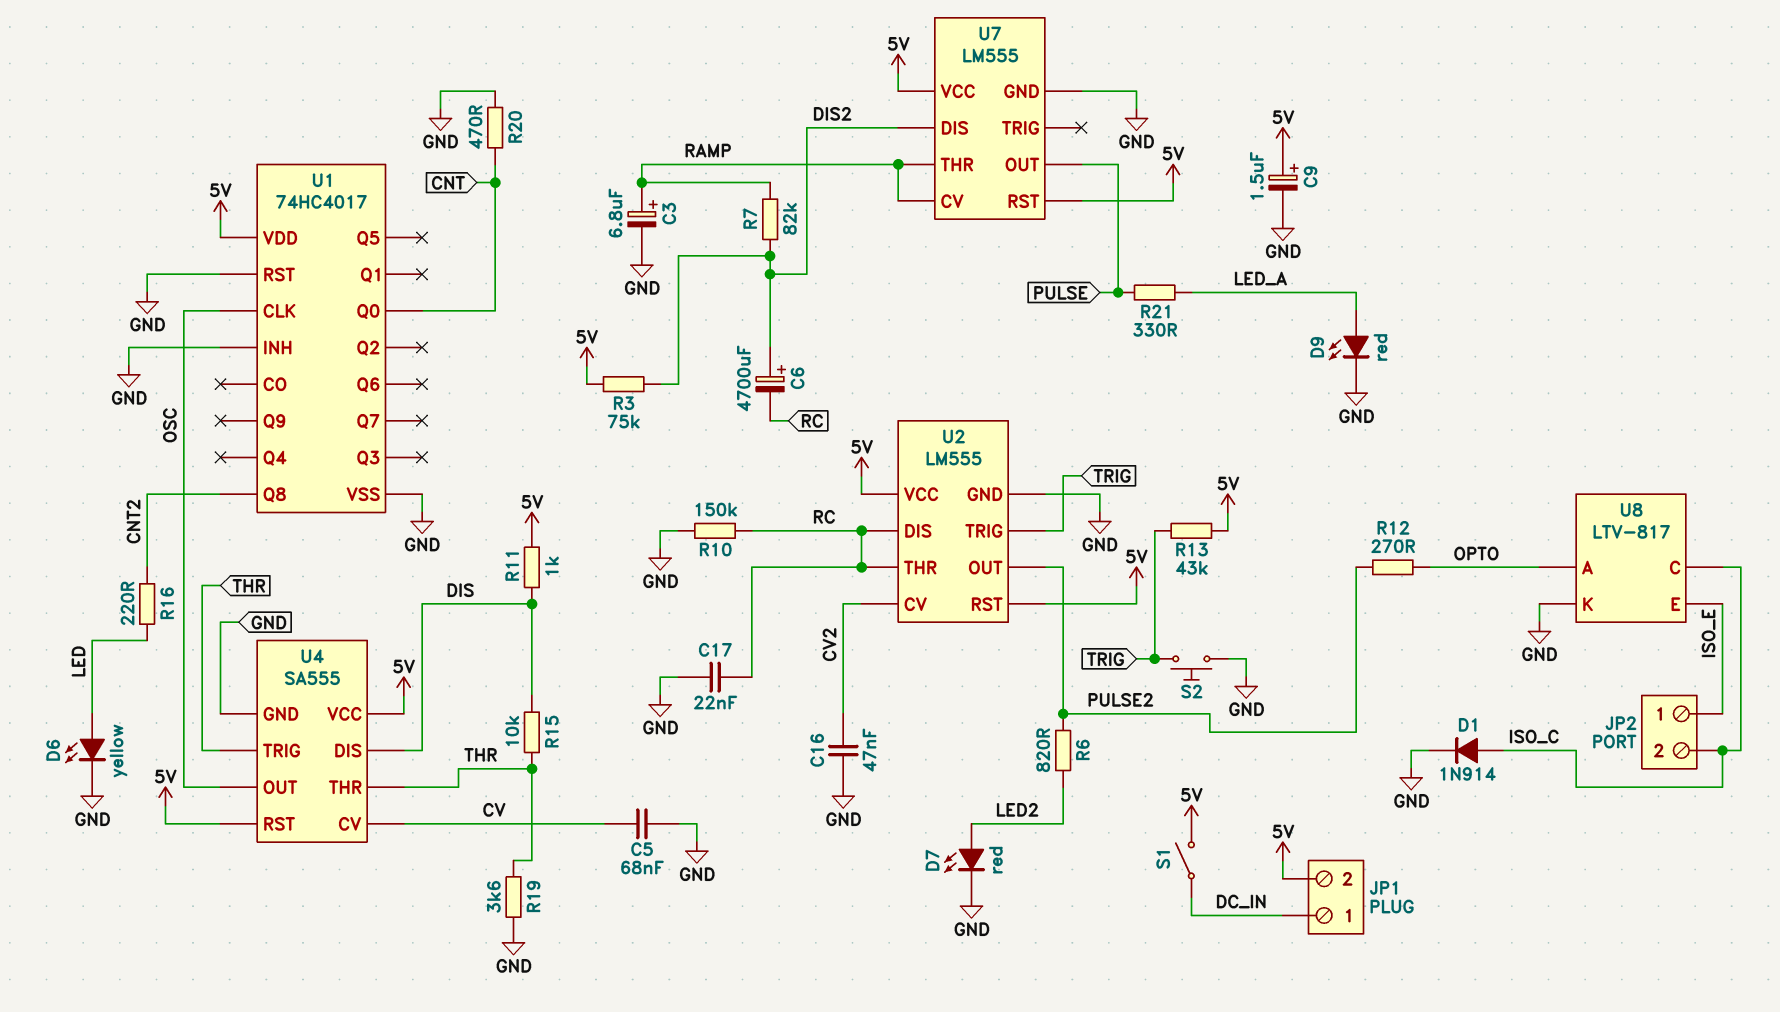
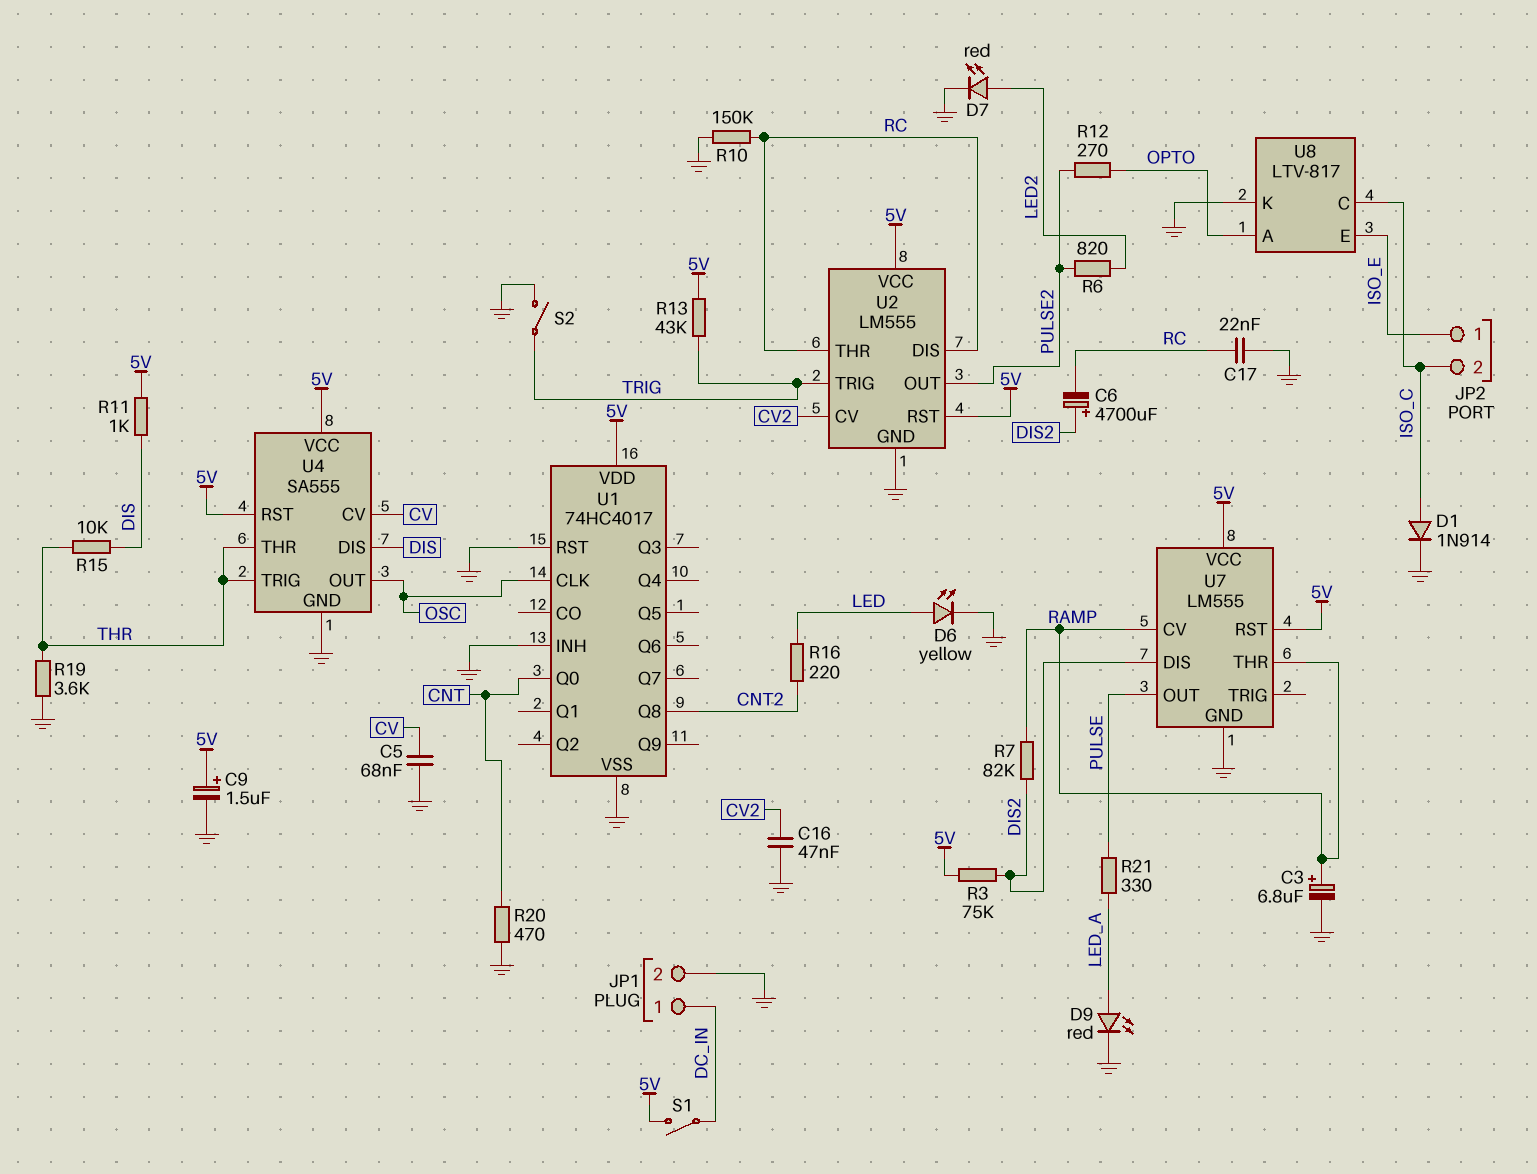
JP1 pin 2: 5V -> GND
S2: button (GND, TRIG) -> switch (GND, TRIG)

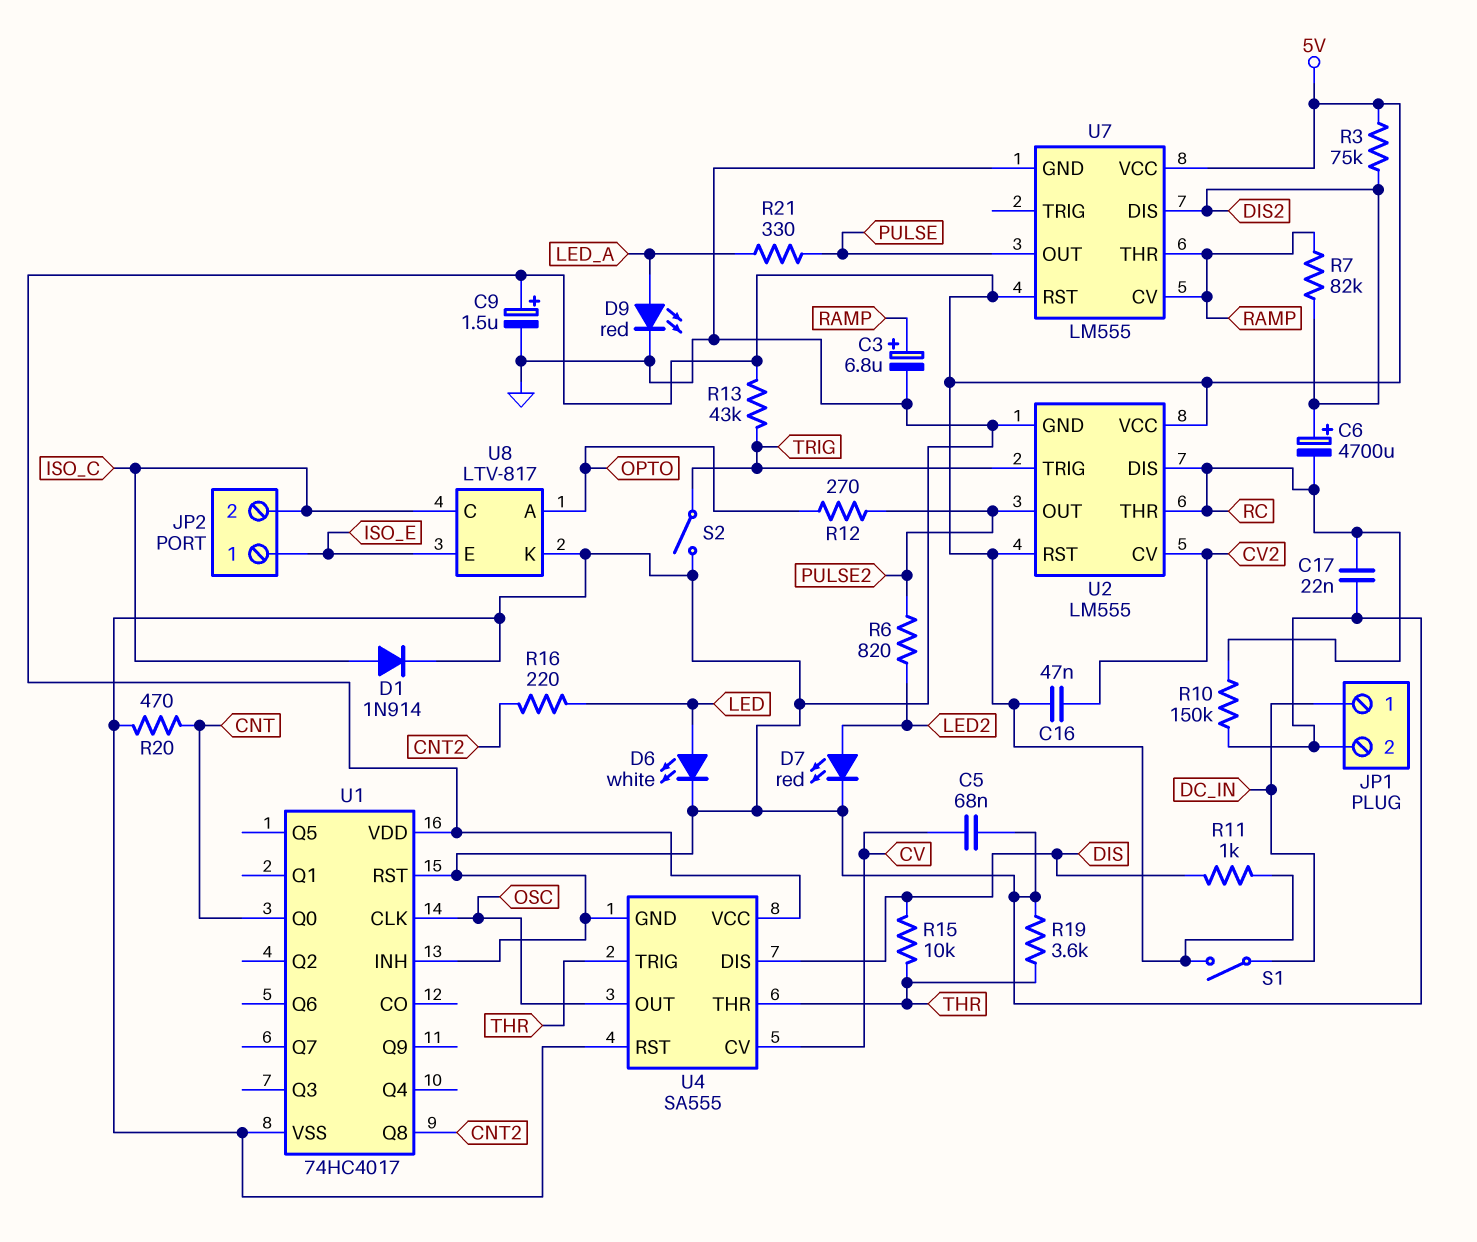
C16: 47nF (CV2, GND) -> 47nF (5V, CV2)
D6: LED yellow (A LED, K GND) -> LED white (A LED, K GND)
U4 pin RST: 5V -> GND

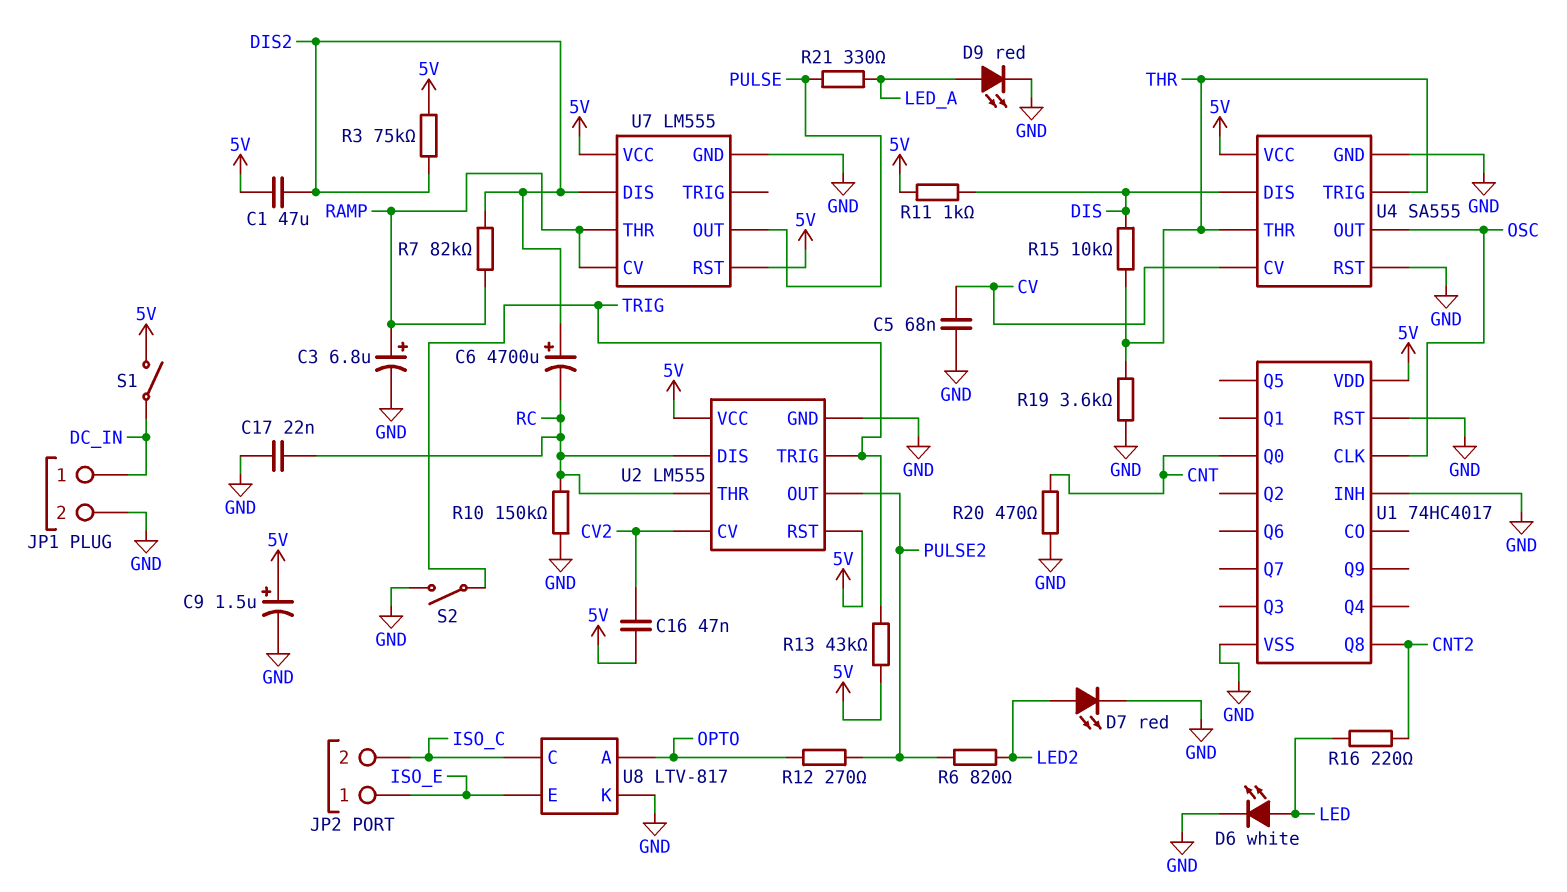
C1: none -> 47uF (5V, DIS2)
D1: diode 1N914 (A ISO_C, K GND) -> none

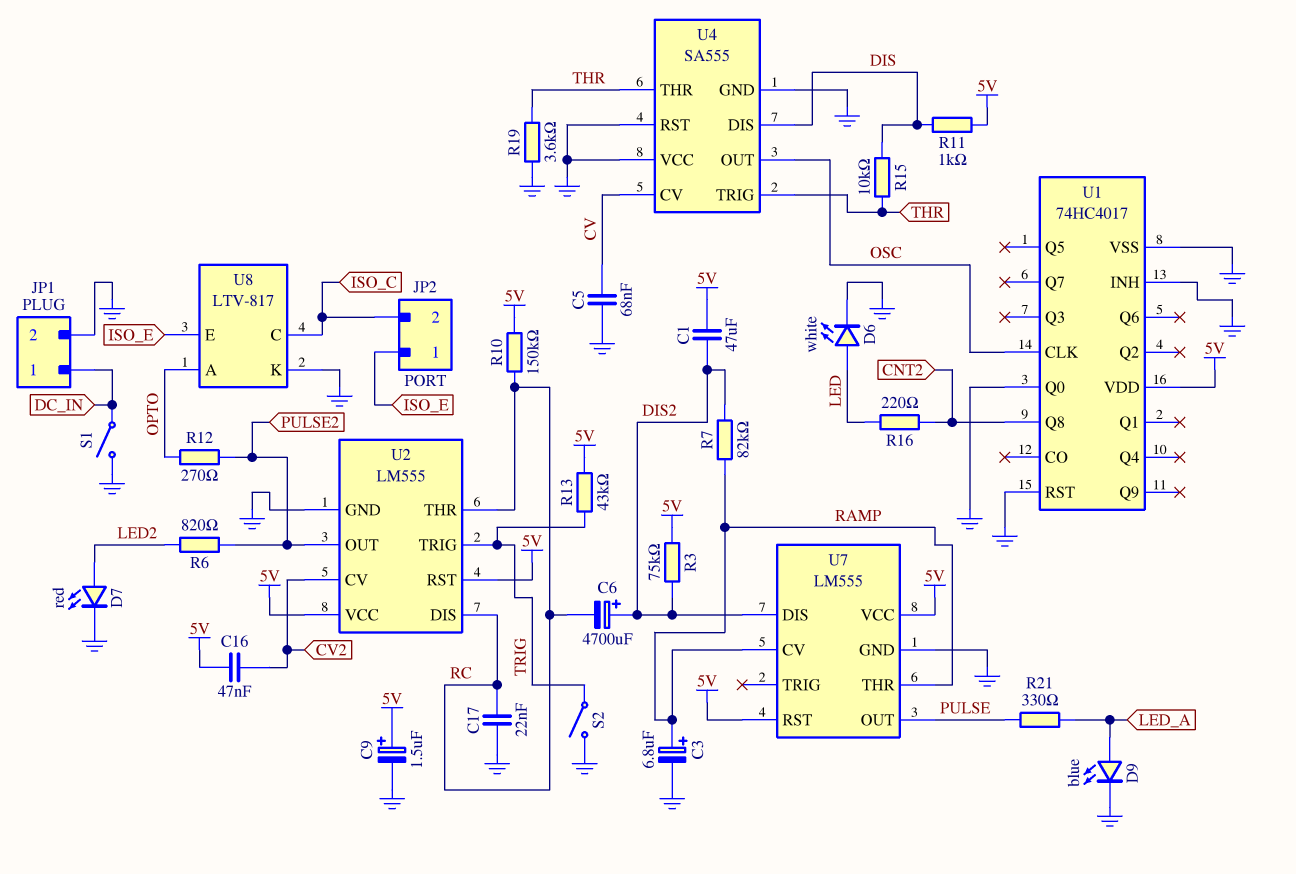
D9: LED red (A LED_A, K GND) -> LED blue (A LED_A, K GND)
R10: 150k (GND, RC) -> 150k (5V, RC)
R20: 470 (CNT, GND) -> none
S1: switch (5V, DC_IN) -> switch (DC_IN, GND)
U1 pin Q0: CNT -> GND
U4 pin VCC: 5V -> GND

